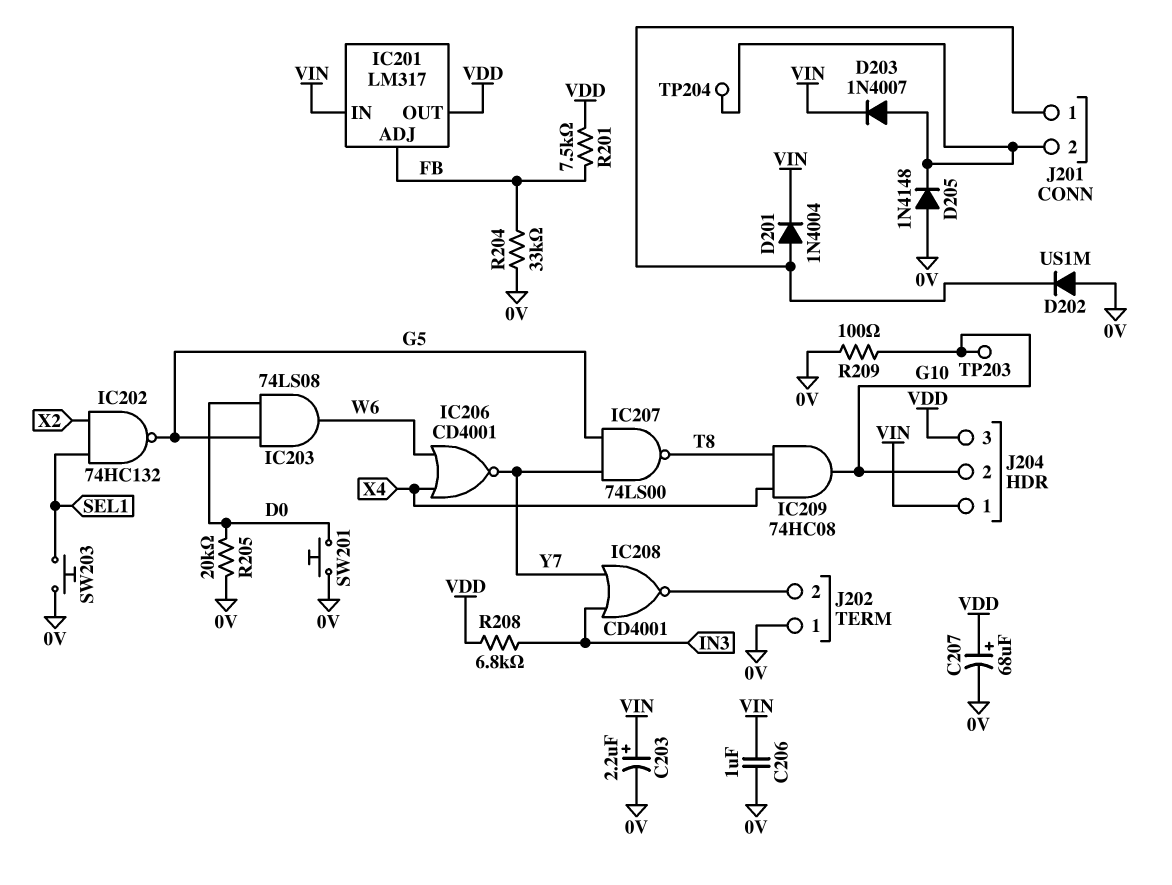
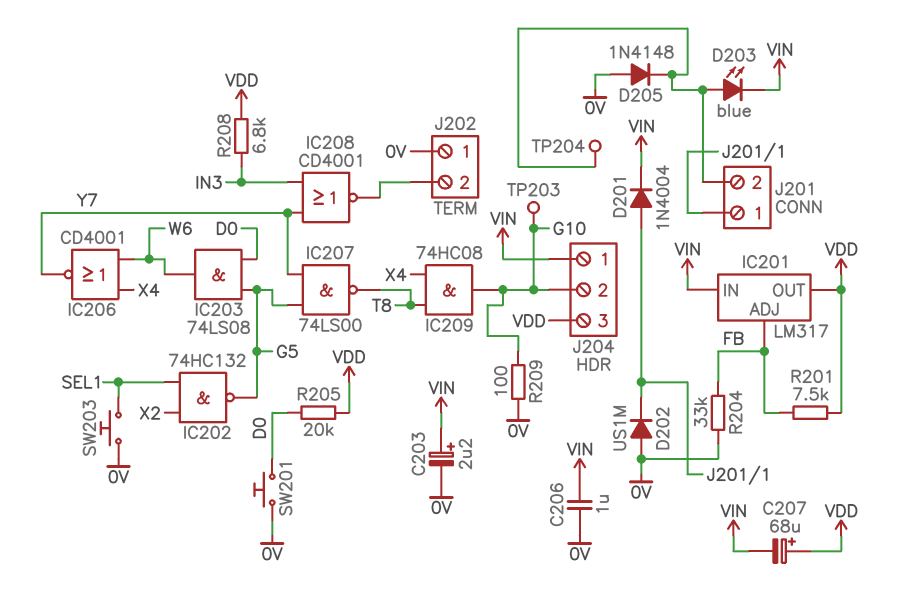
C207: 68uF (plus VDD, minus 0V) -> 68uF (plus VDD, minus VIN)
D203: diode 1N4007 (A J201/2, K VIN) -> LED blue (A J201/2, K VIN)
R205: 20k (0V, D0) -> 20k (D0, VDD)

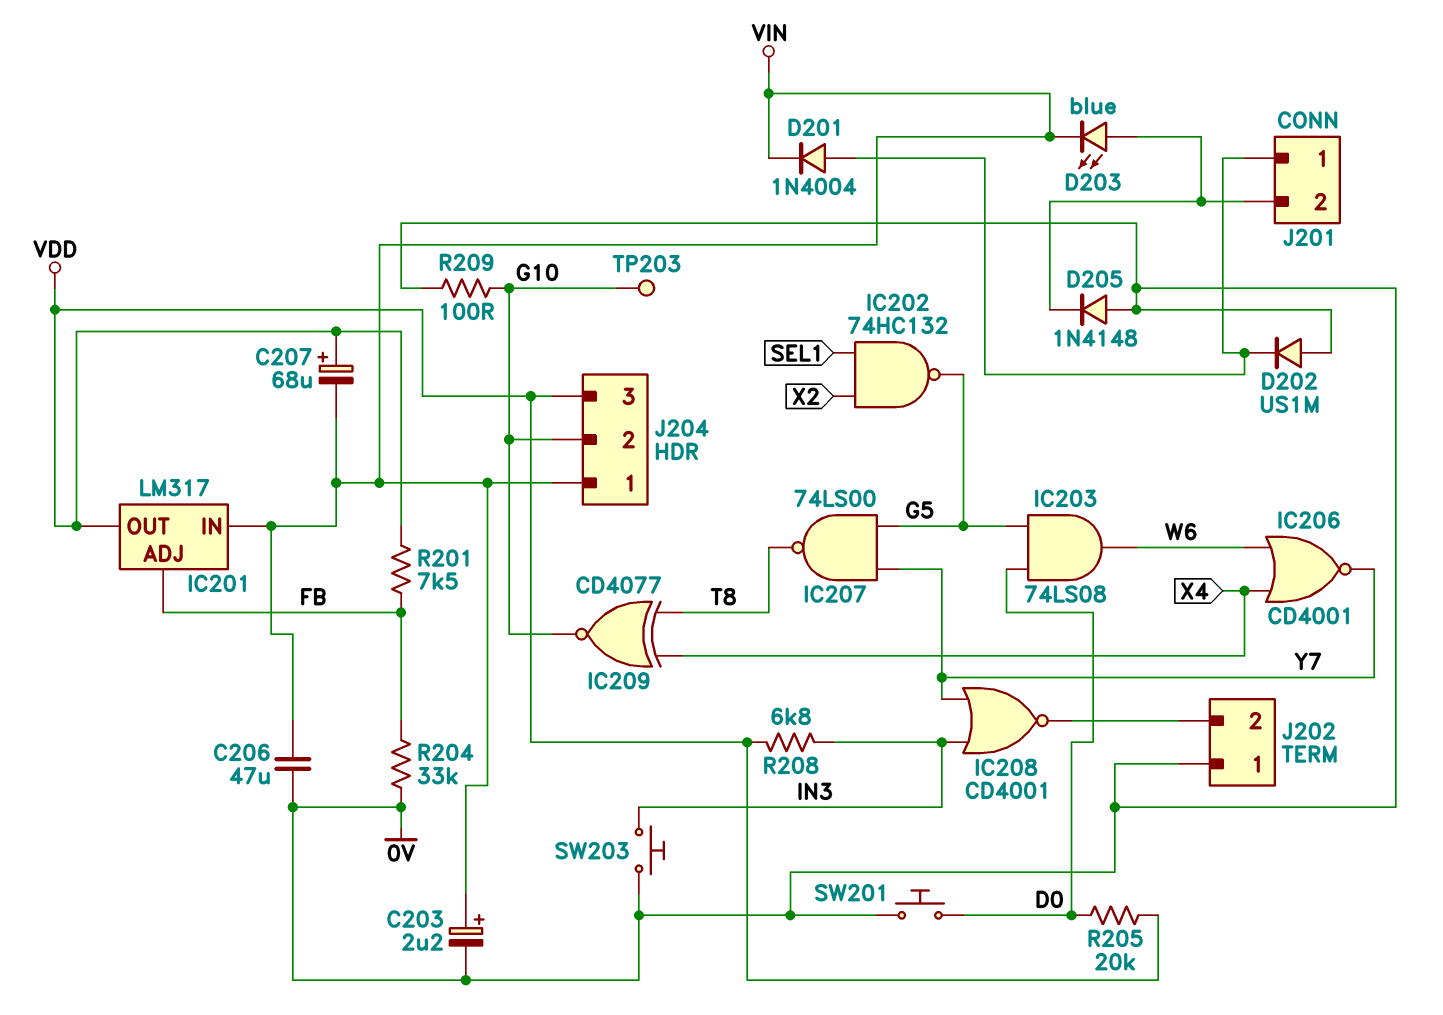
C206: 1uF (0V, VIN) -> 47uF (0V, VIN)
IC209: AND 74HC08 (in T8, in X4, out G10) -> XNOR CD4077 (in T8, in X4, out G10)
SW203: button (0V, SEL1) -> button (0V, IN3)
TP204: test point (J201/2) -> none

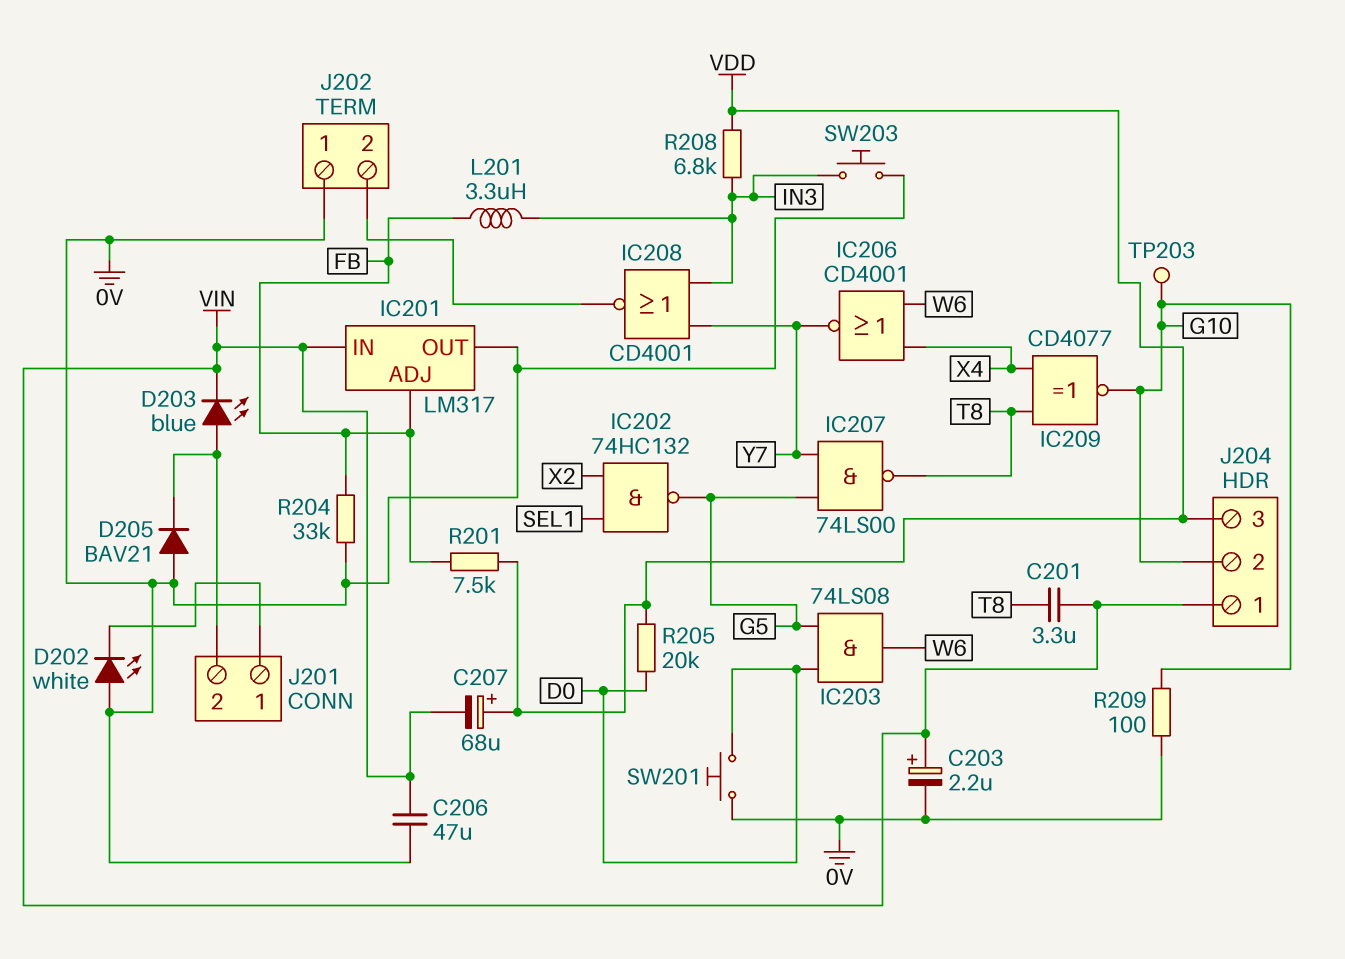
C201: none -> 3.3uF (T8, VIN)
D201: diode 1N4004 (A J201/1, K VIN) -> none
D202: diode US1M (A 0V, K J201/1) -> LED white (A 0V, K J201/1)
D205: diode 1N4148 (A 0V, K J201/2) -> diode BAV21 (A 0V, K J201/2)
IC201 pin OUT: VDD -> 0V
L201: none -> 3.3uH (FB, IN3)

